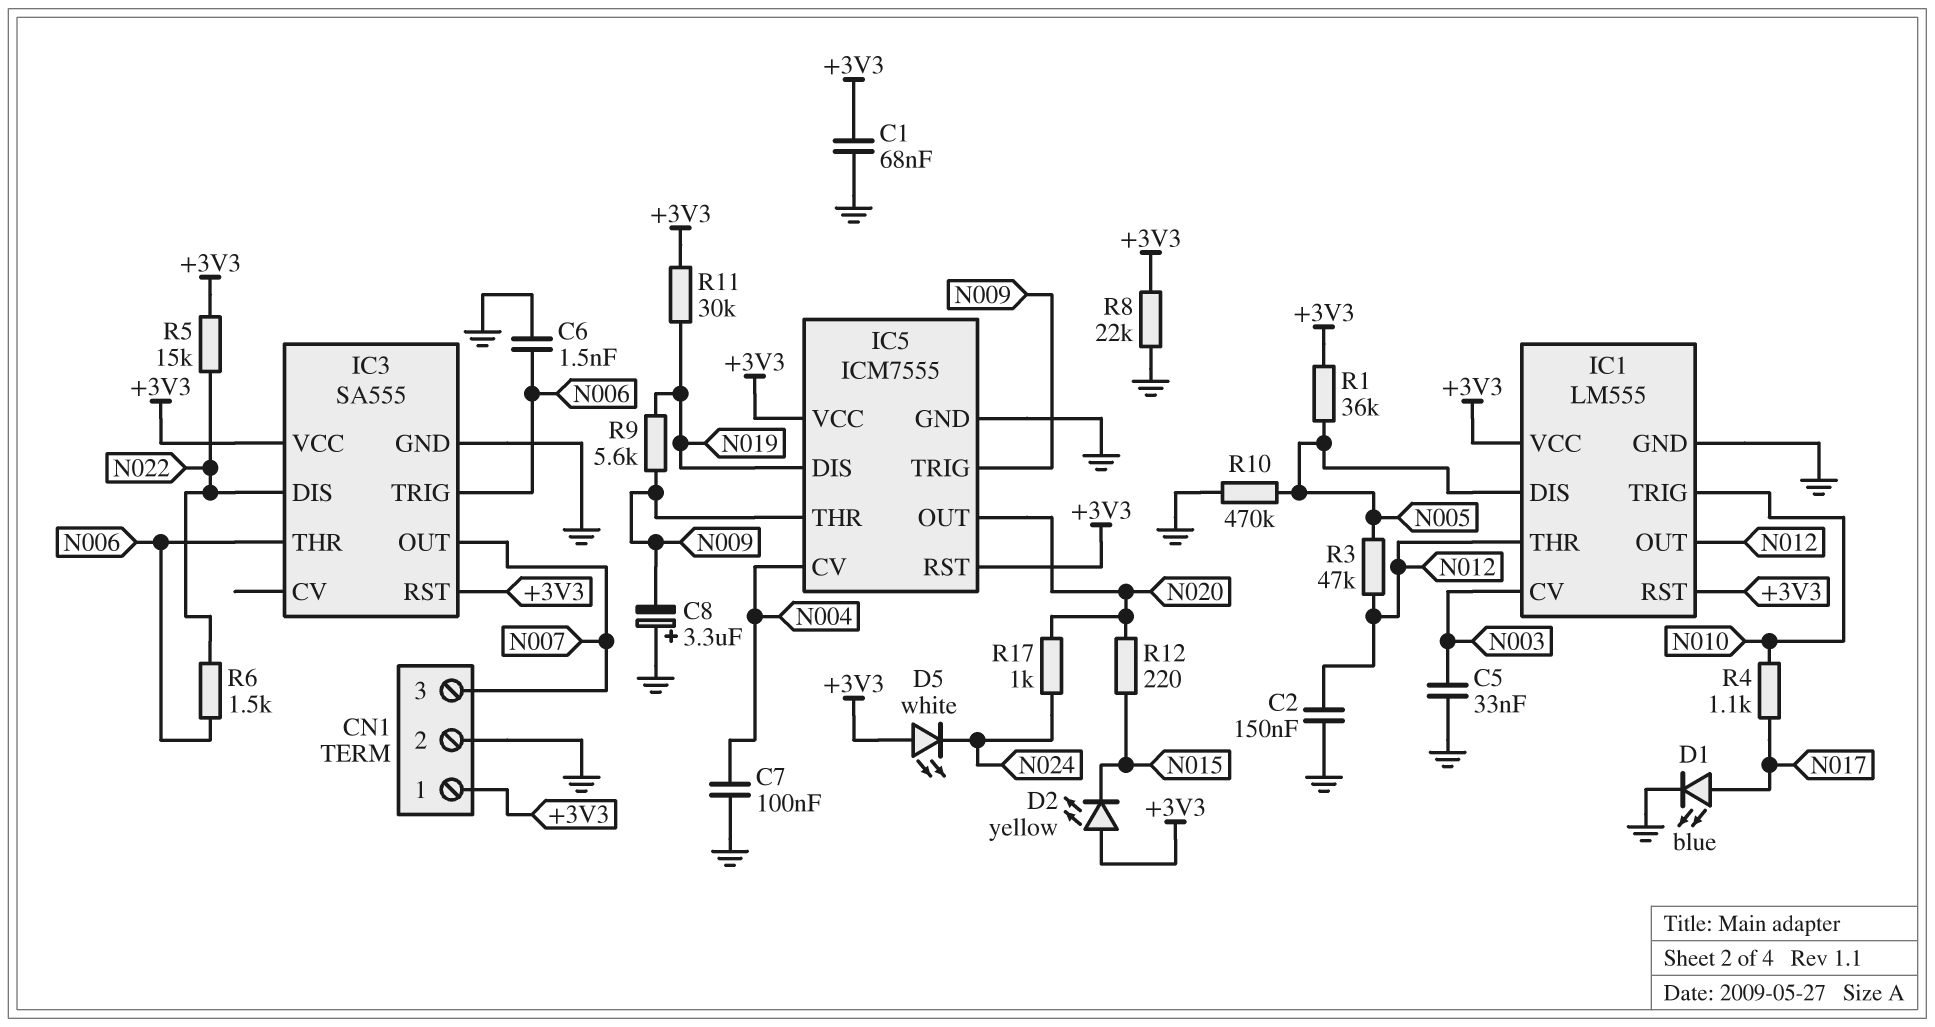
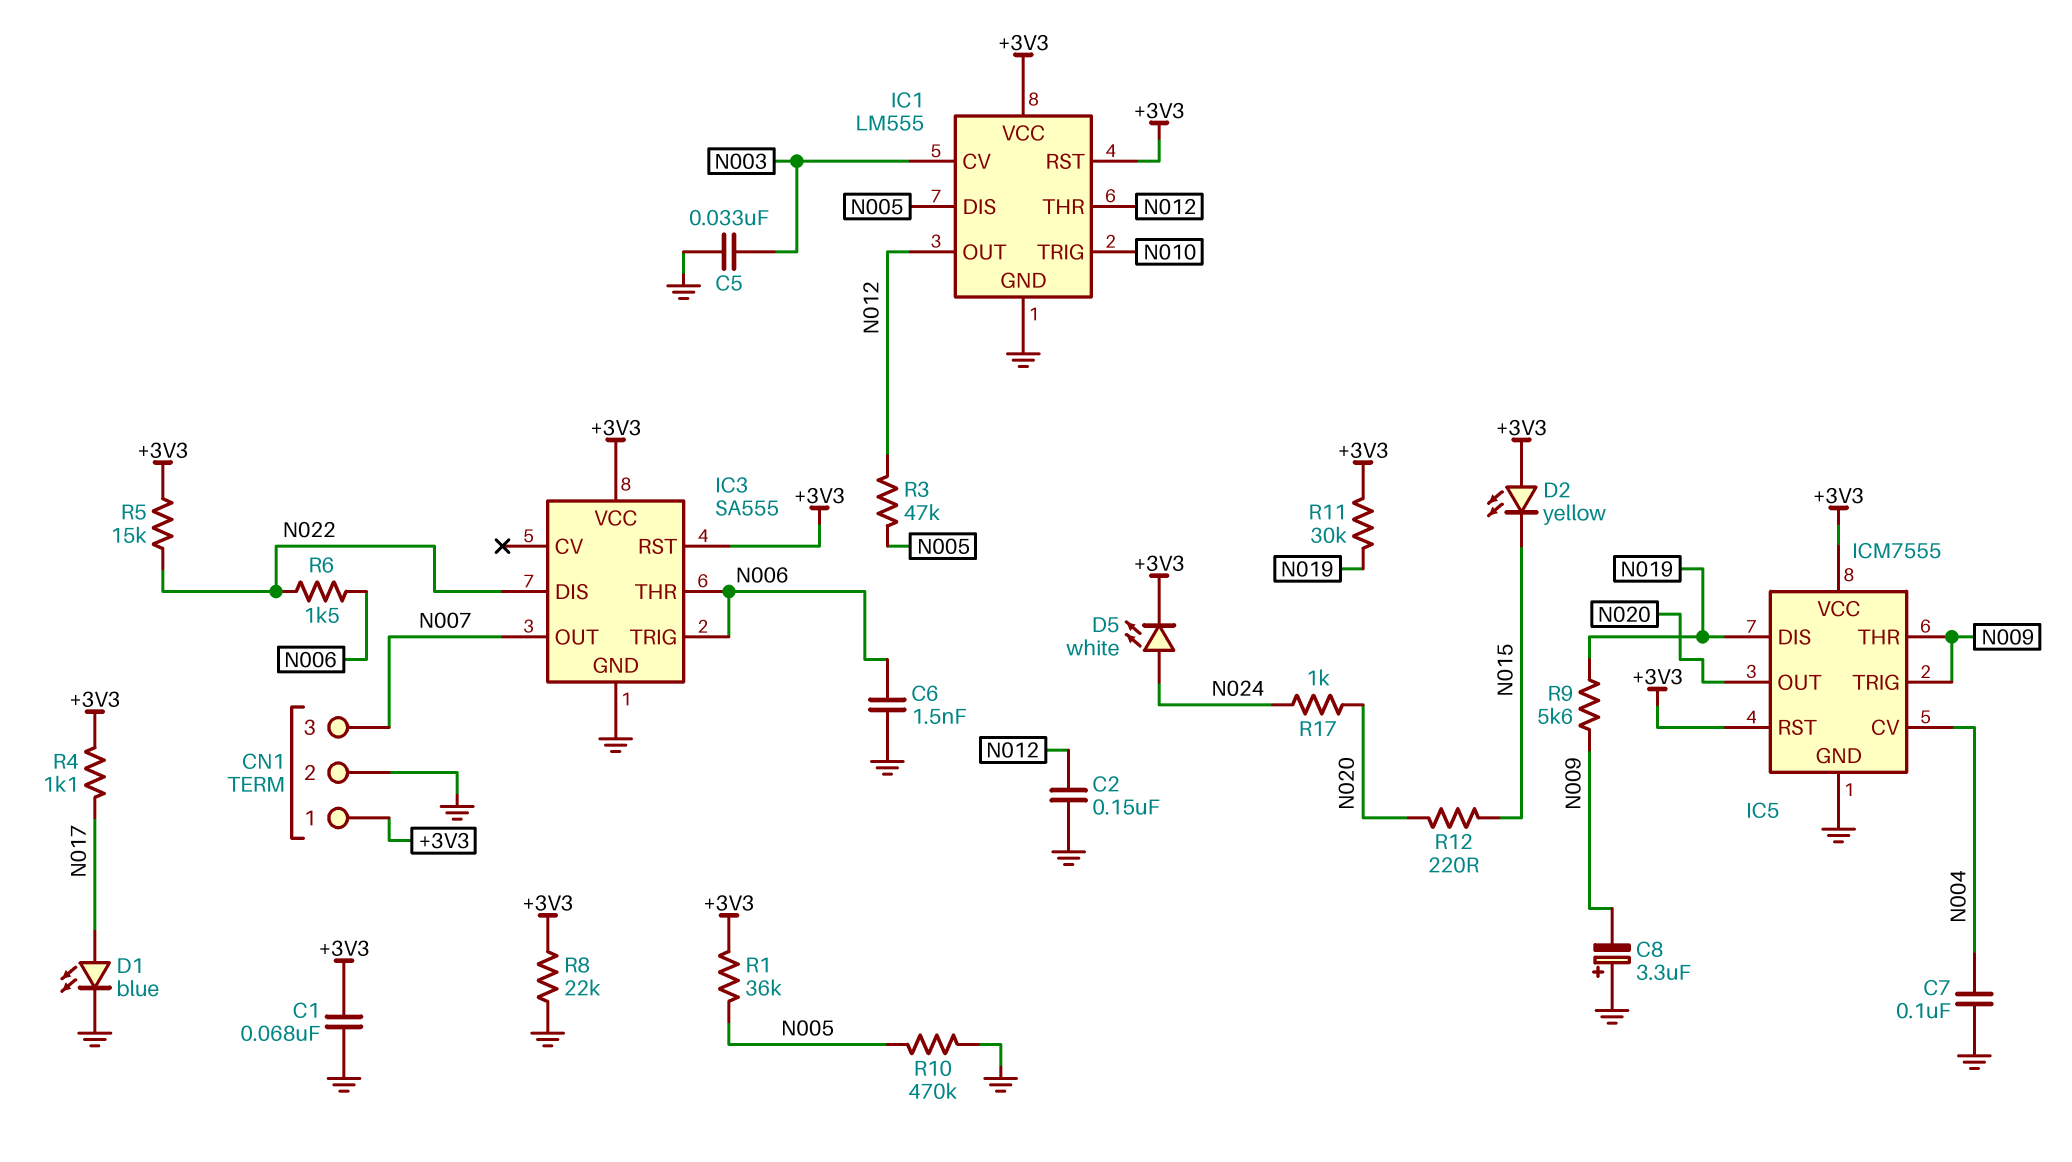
D5: LED white (A +3V3, K N024) -> LED white (A N024, K +3V3)
R4: 1.1k (N010, N017) -> 1.1k (+3V3, N017)

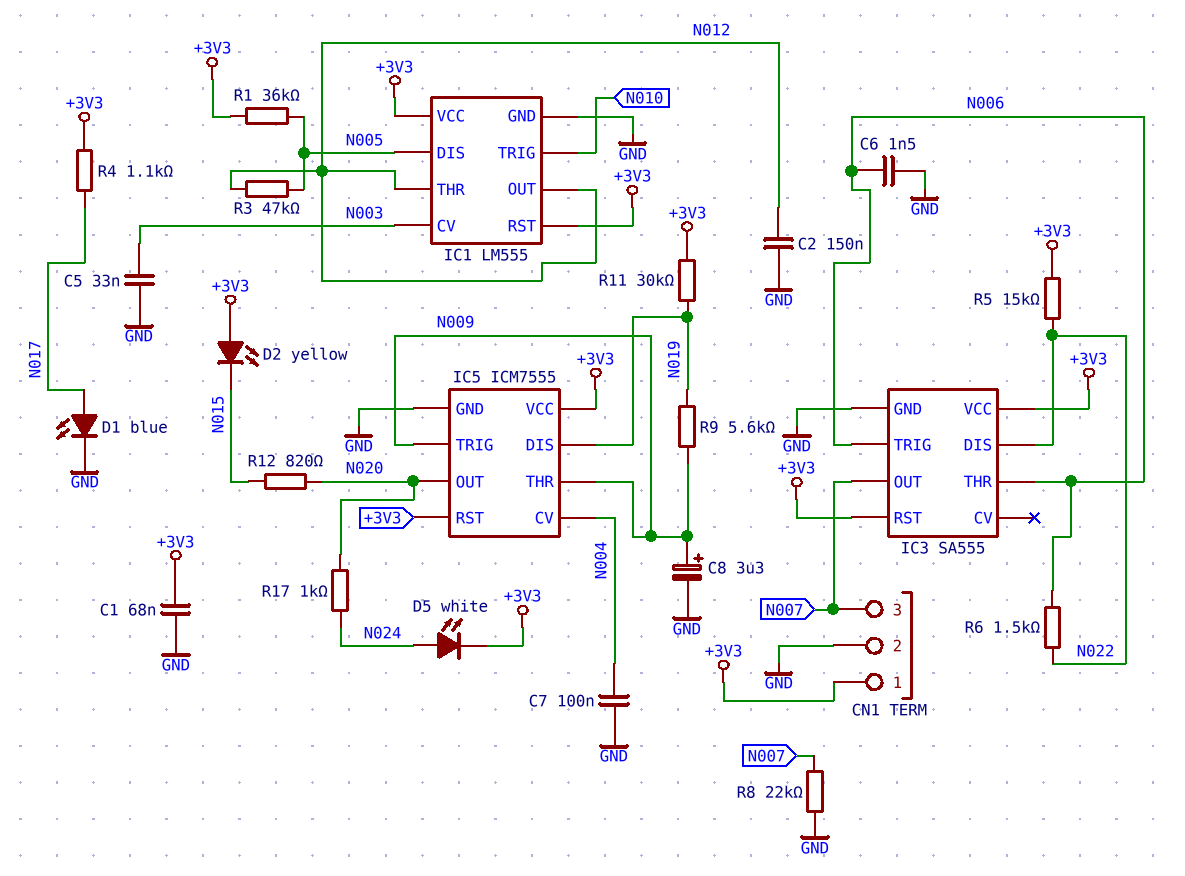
C8: 3.3uF (plus GND, minus N009) -> 3.3uF (plus N009, minus GND)
R8: 22k (+3V3, GND) -> 22k (GND, N007)
R10: 470k (GND, N005) -> none
R12: 220 (N015, N020) -> 820 (N015, N020)

